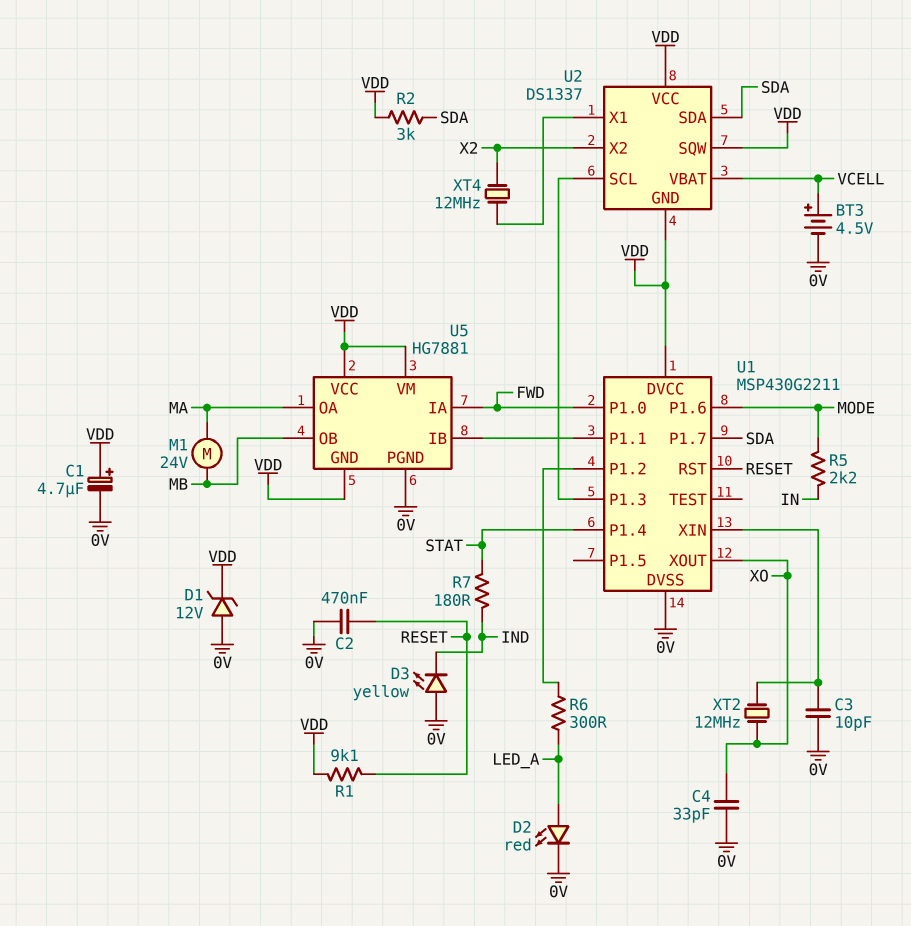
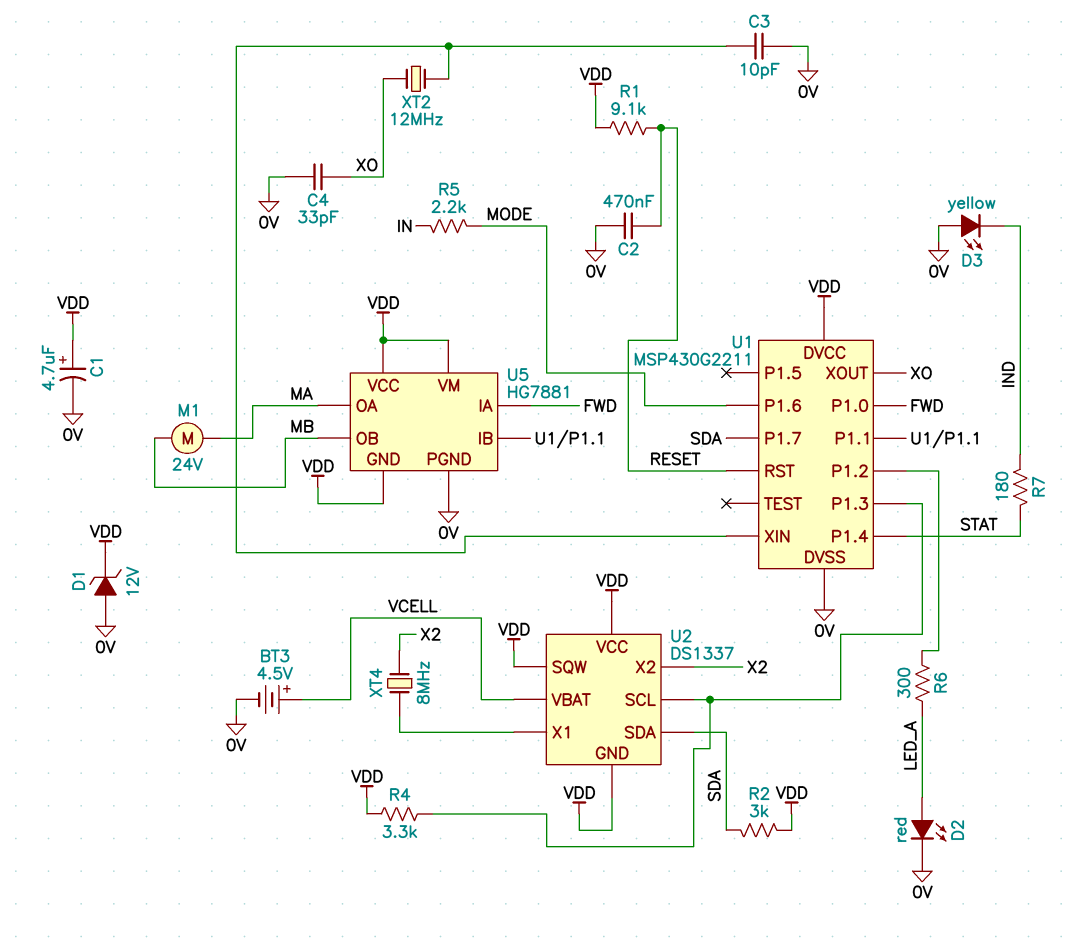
R4: none -> 3.3k (U1/P1.3, VDD)
XT4: 12MHz (U2/X1, X2) -> 8MHz (U2/X1, X2)

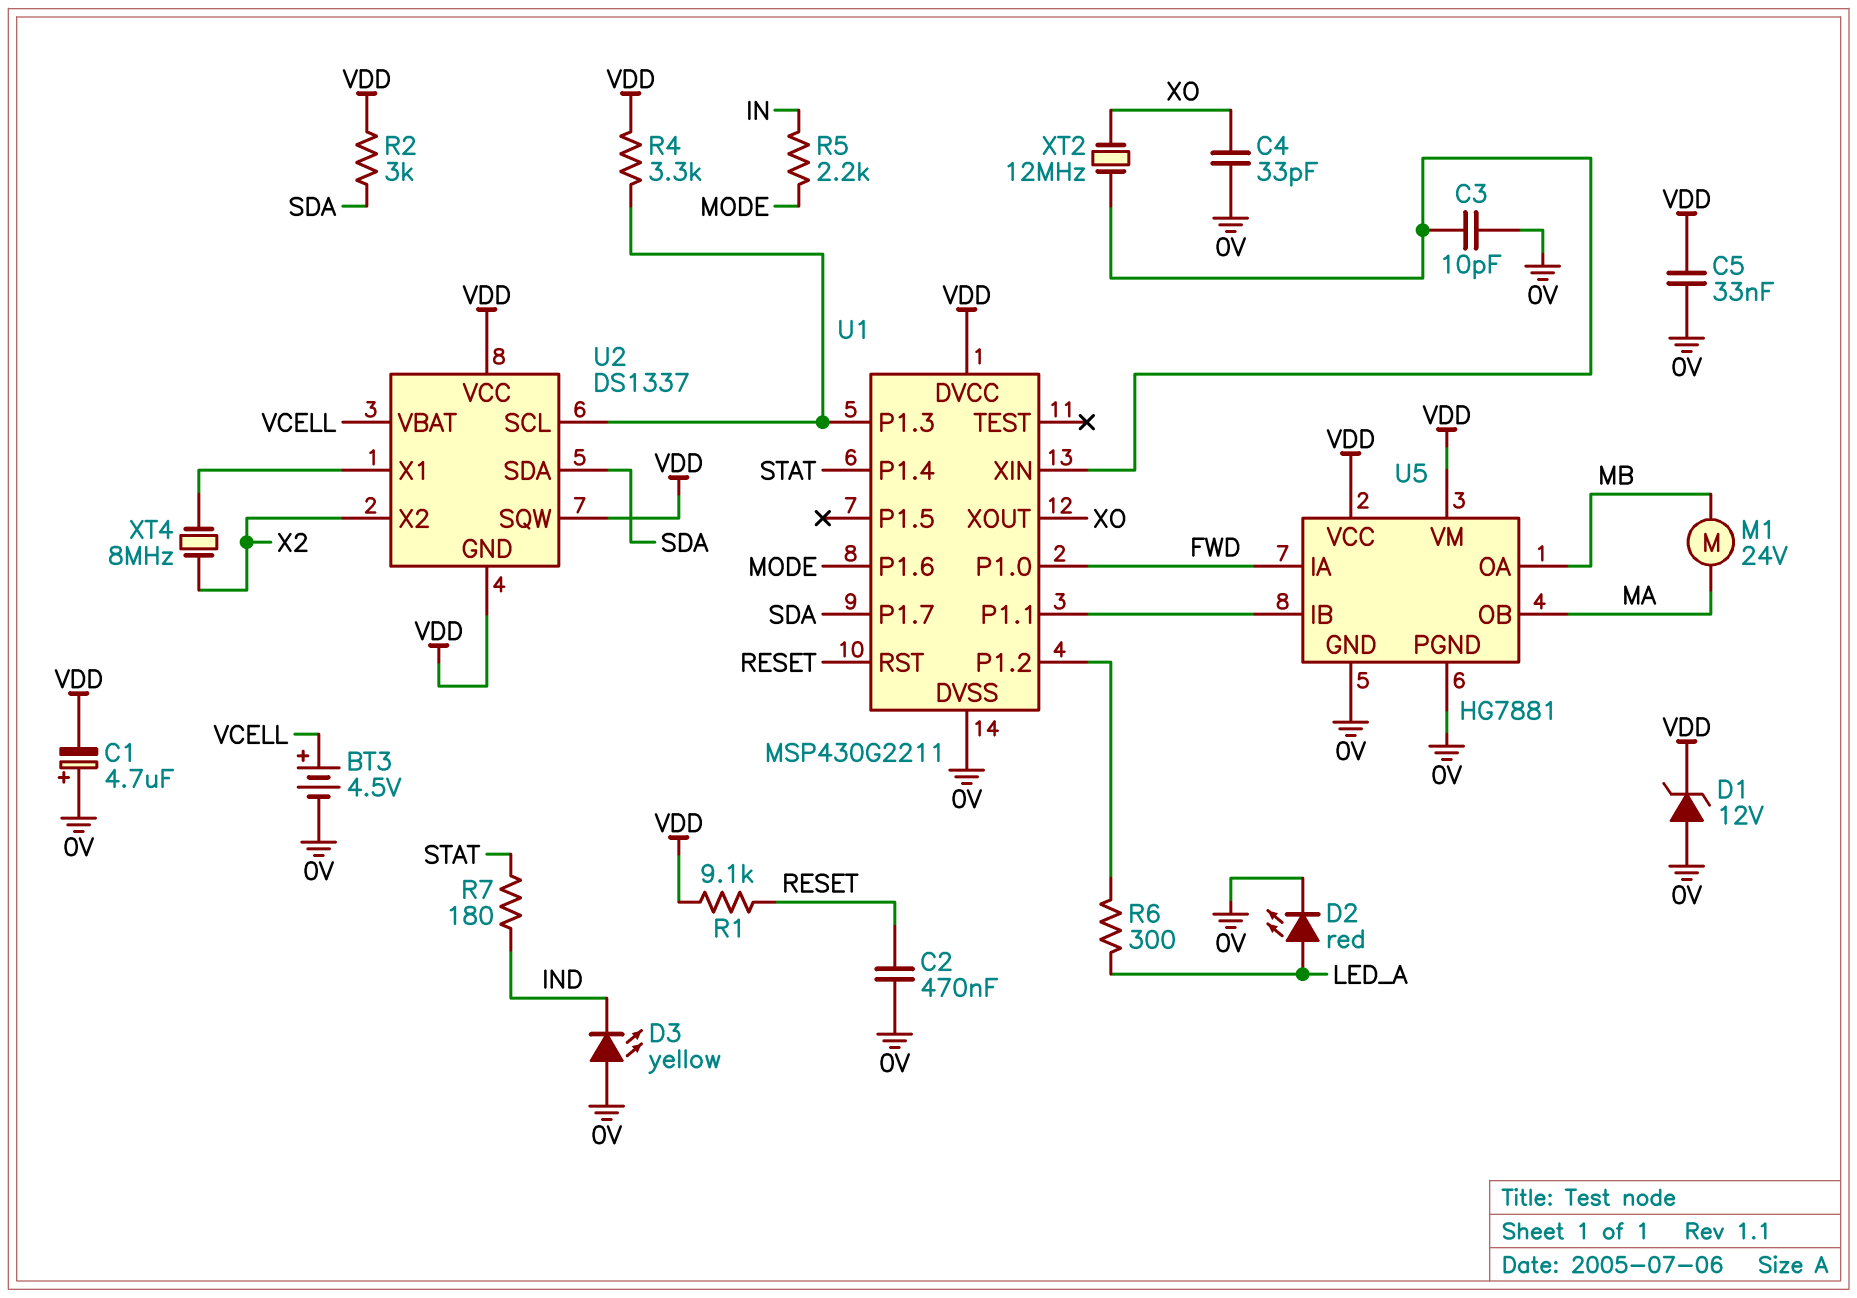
C1: 4.7uF (plus VDD, minus 0V) -> 4.7uF (plus 0V, minus VDD)
C5: none -> 33nF (0V, VDD)
U5 pin GND: VDD -> 0V
U5 pin OA: MA -> MB
U5 pin OB: MB -> MA

